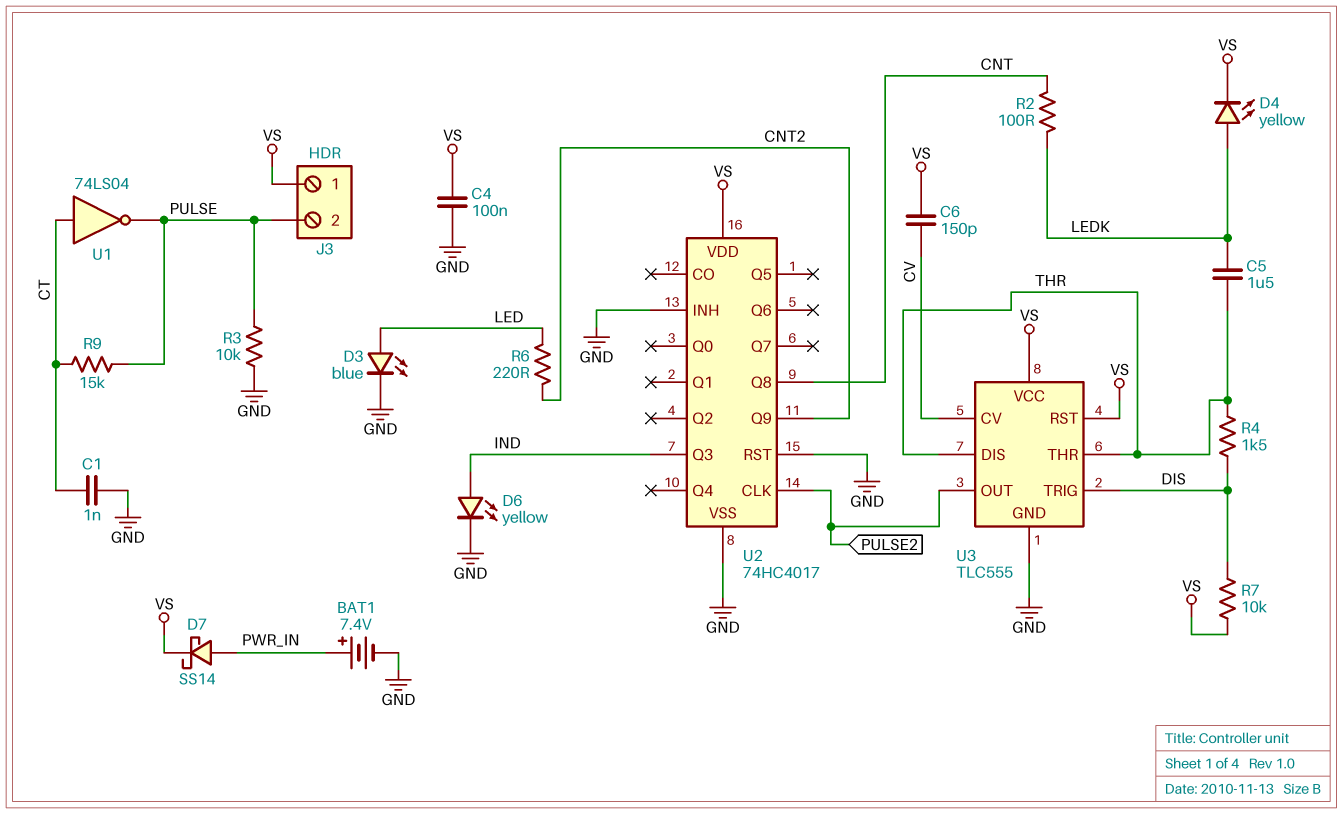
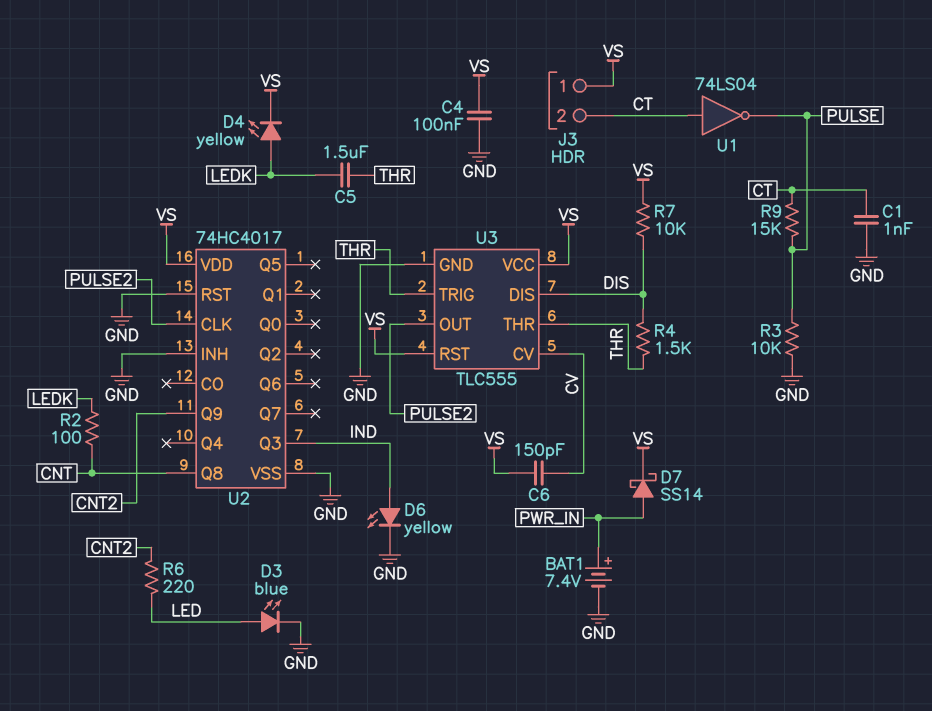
J3 pin 2: PULSE -> CT
U3 pin DIS: THR -> DIS
U3 pin TRIG: DIS -> THR

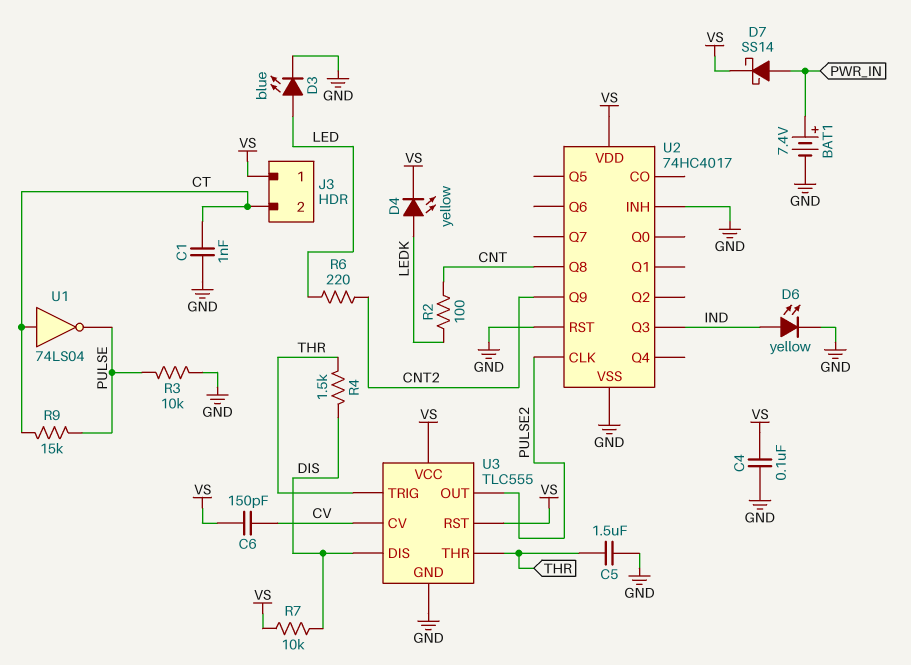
C5: 1.5uF (LEDK, THR) -> 1.5uF (GND, THR)

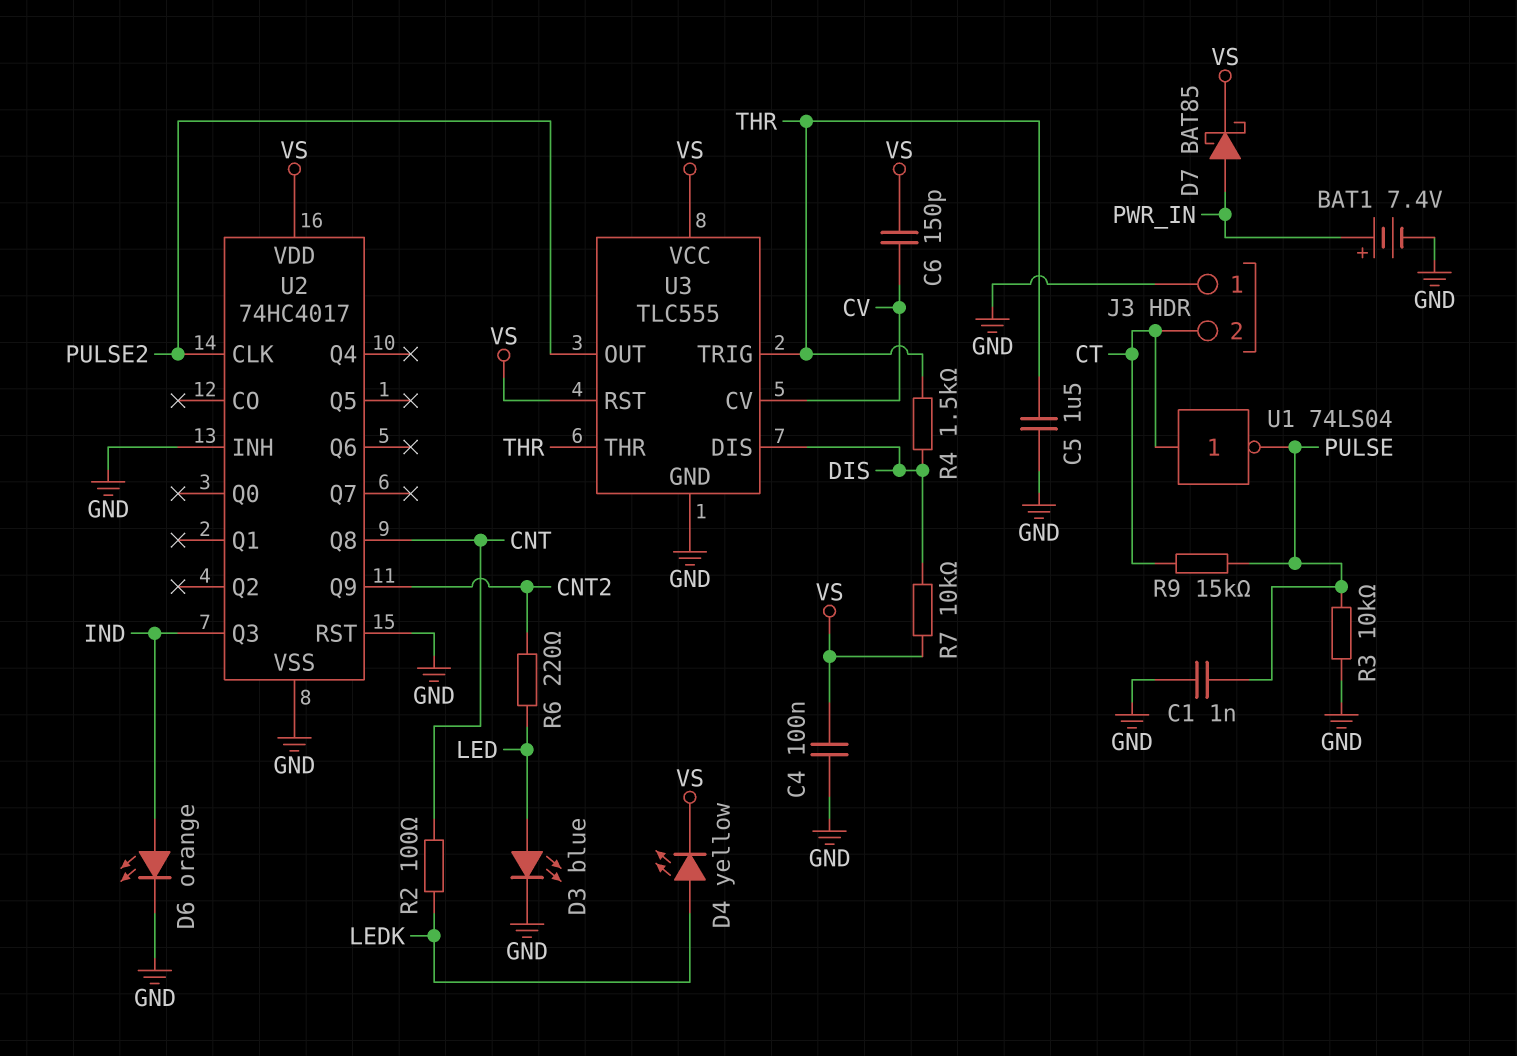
C1: 1nF (CT, GND) -> 1nF (GND, PULSE)
D6: LED yellow (A IND, K GND) -> LED orange (A IND, K GND)
D7: schottky SS14 (A PWR_IN, K VS) -> schottky BAT85 (A PWR_IN, K VS)
J3 pin 1: VS -> GND

